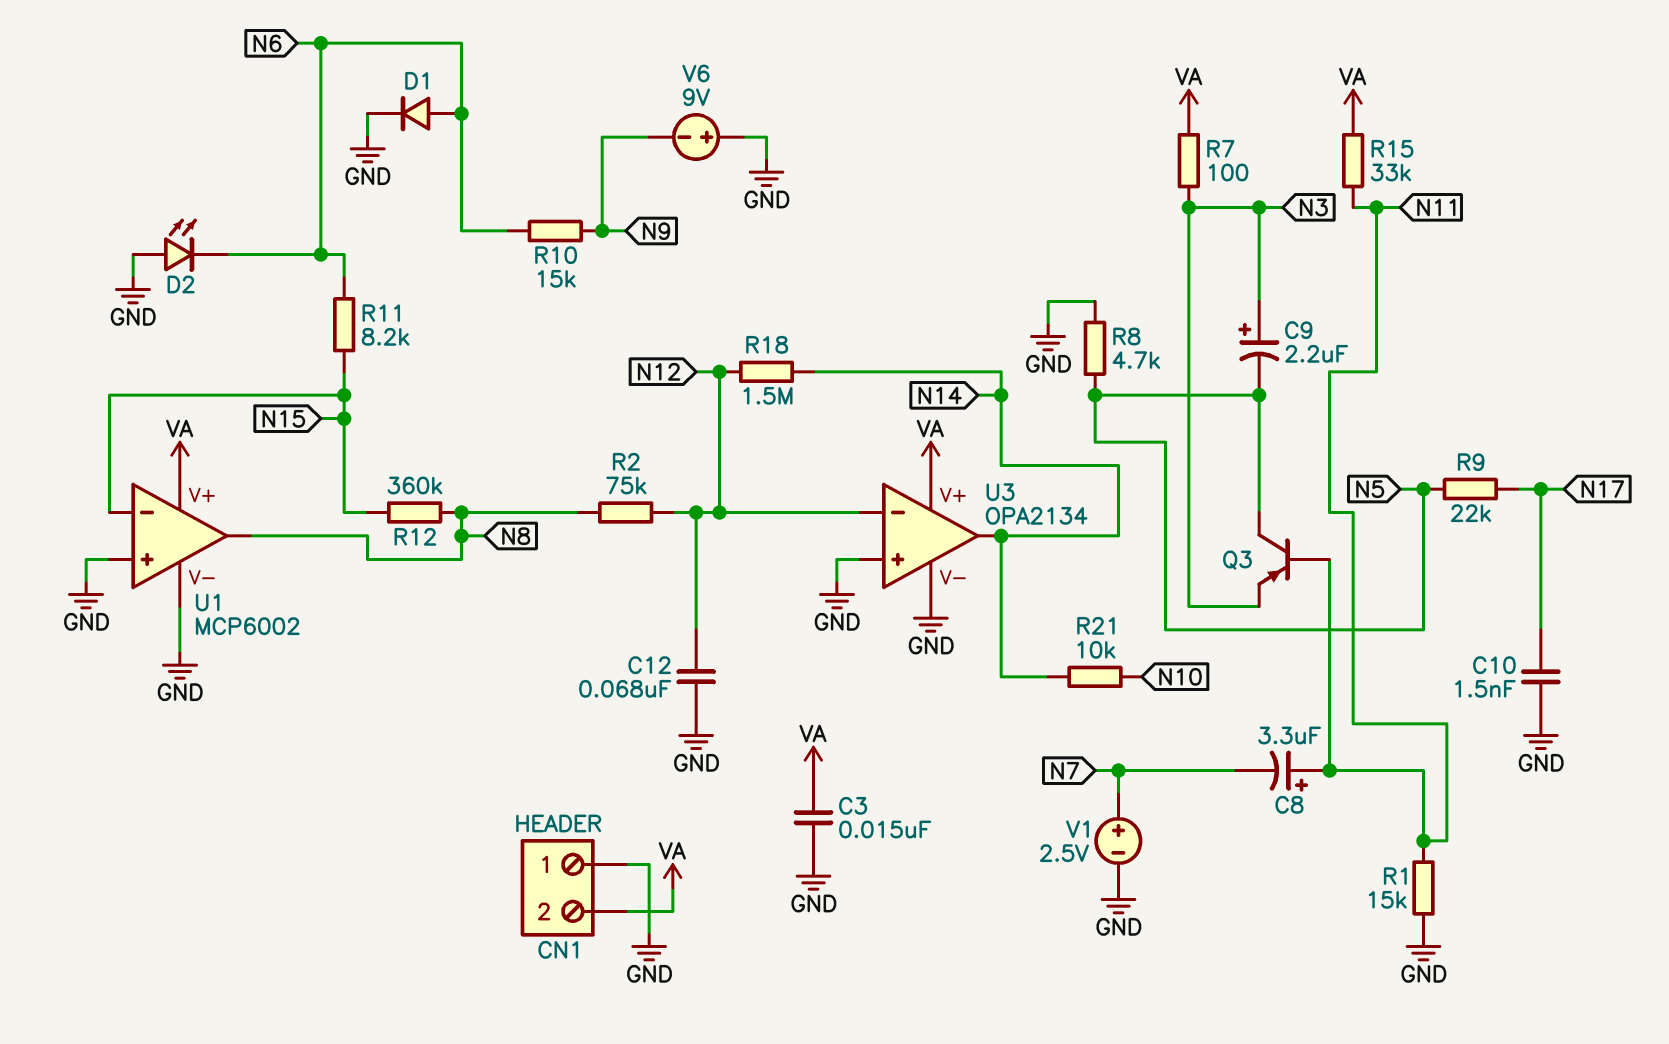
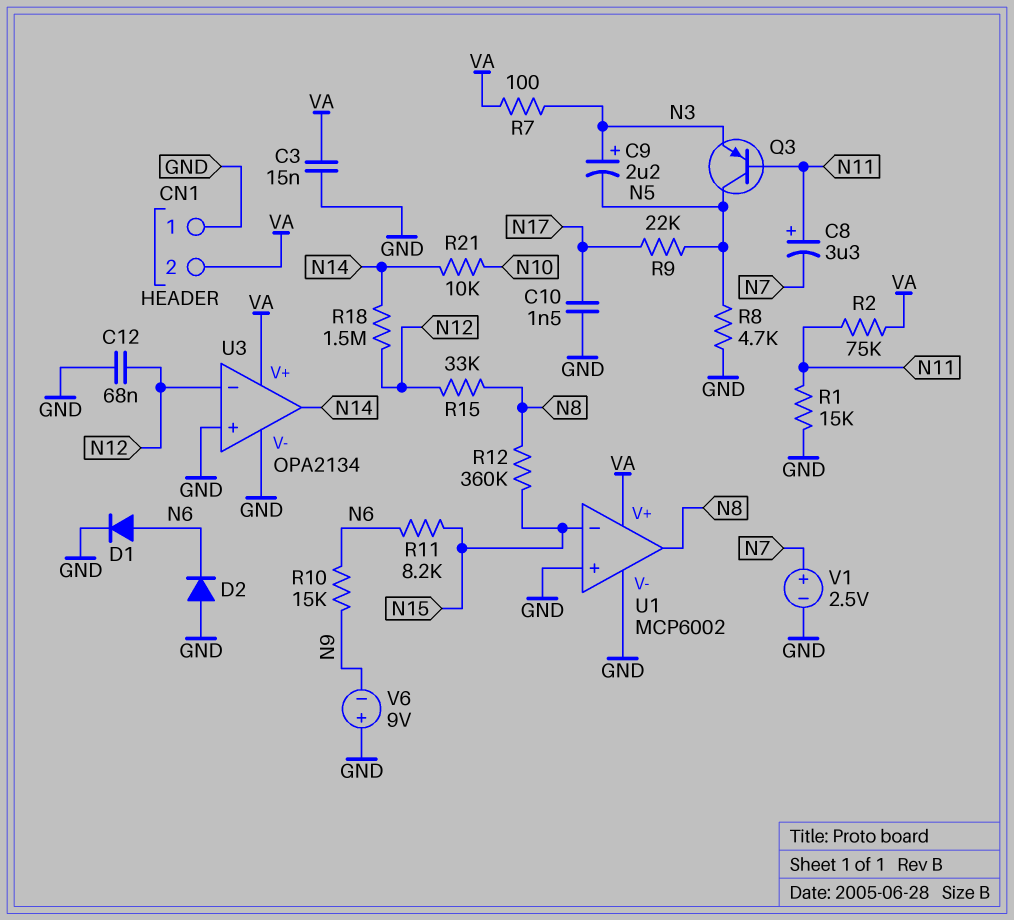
D2: LED (A GND, K N6) -> diode (A GND, K N6)
R2: 75k (N8, N12) -> 75k (N11, VA)
R15: 33k (N11, VA) -> 33k (N8, N12)

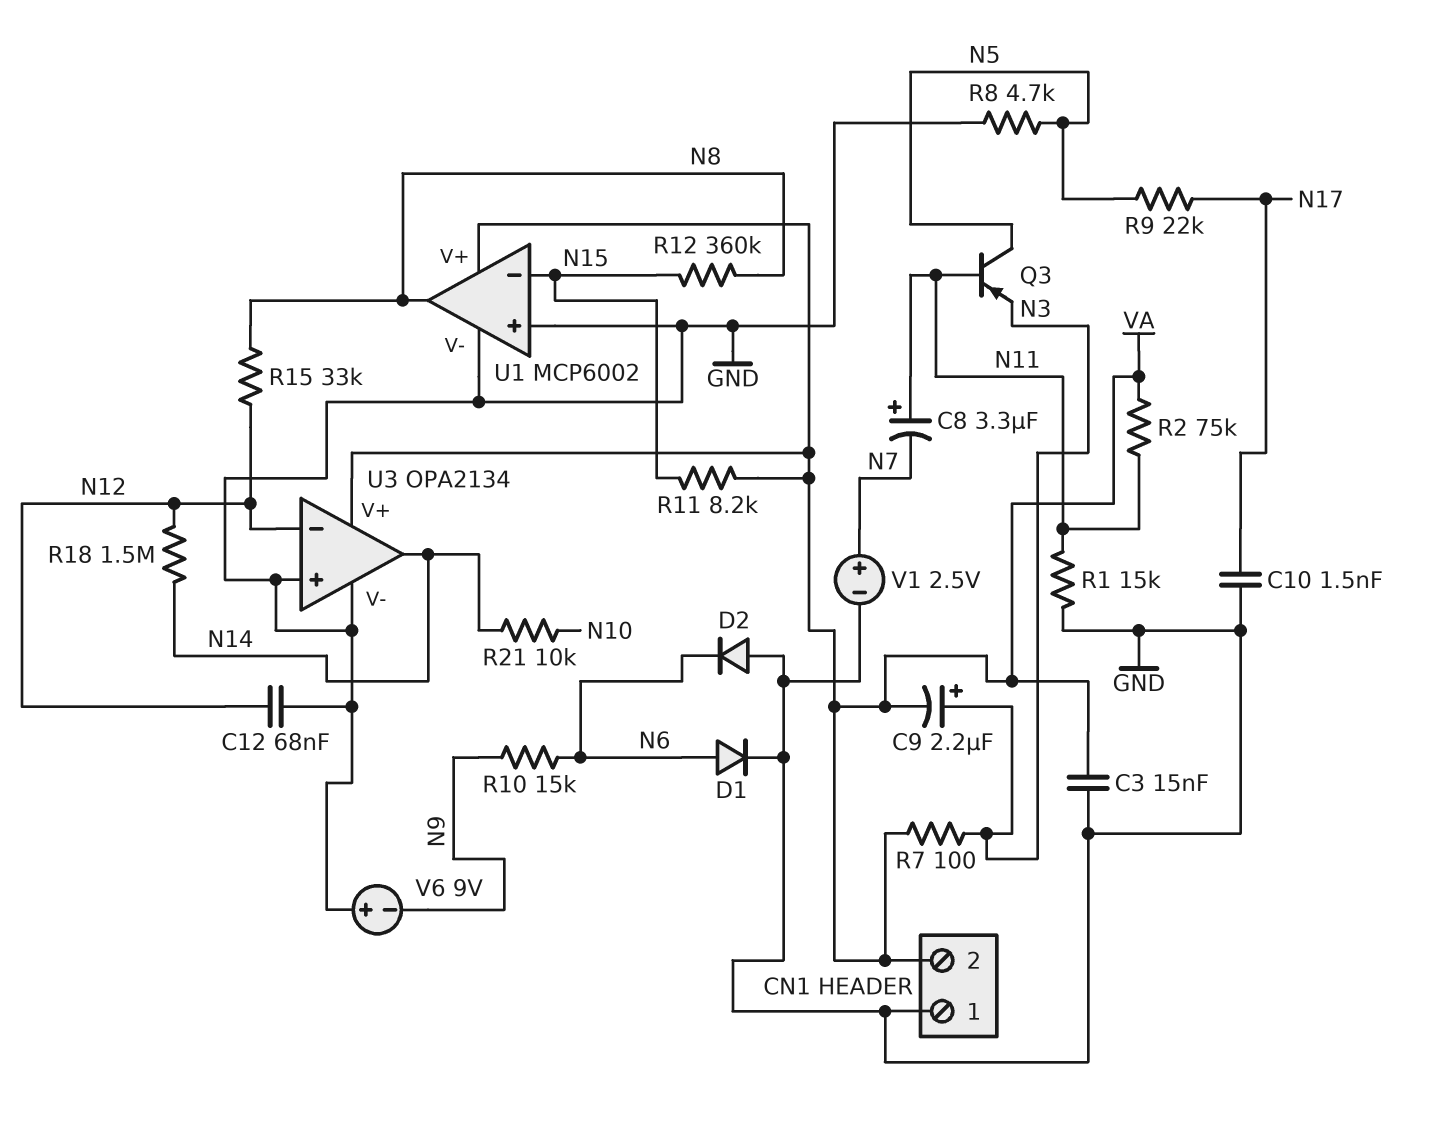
C9: 2.2uF (plus N3, minus N5) -> 2.2uF (plus N3, minus VA)
R11: 8.2k (N6, N15) -> 8.2k (N15, VA)

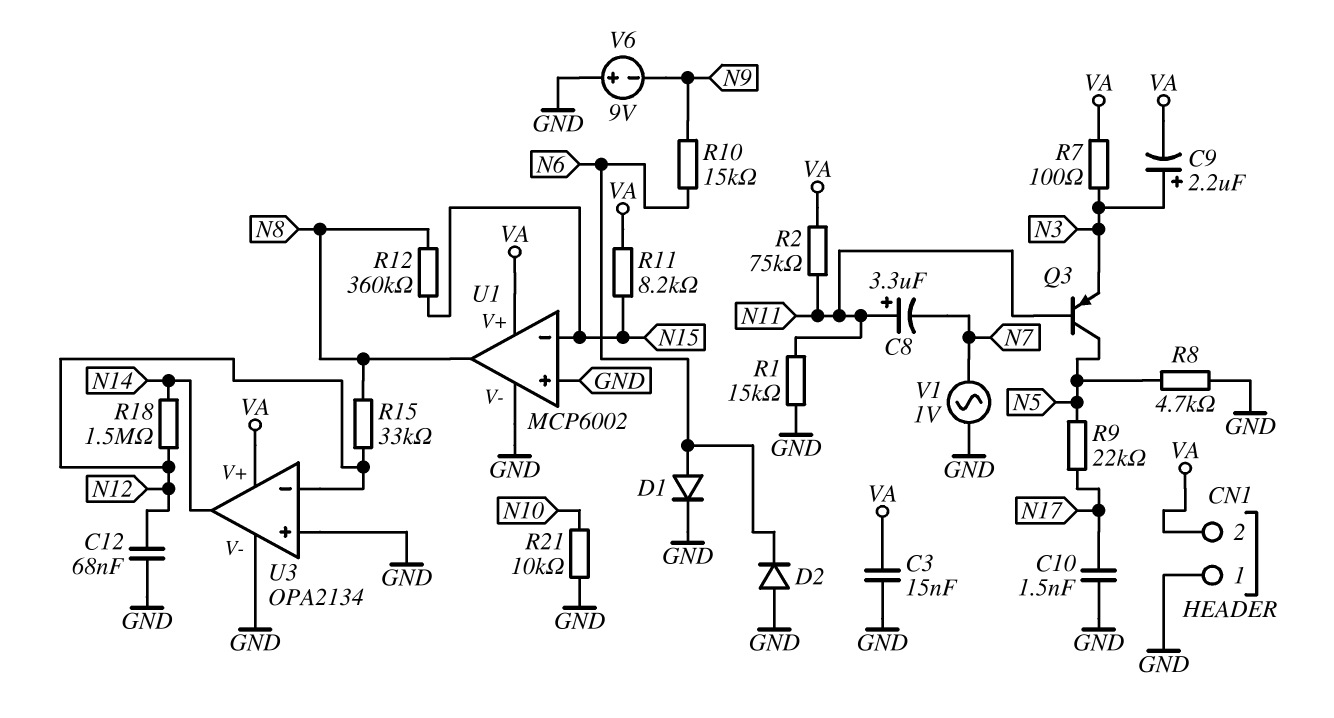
R21: 10k (N10, N14) -> 10k (GND, N10)
V1: 2.5V (plus N7, minus GND) -> AC 1V (GND, N7)

